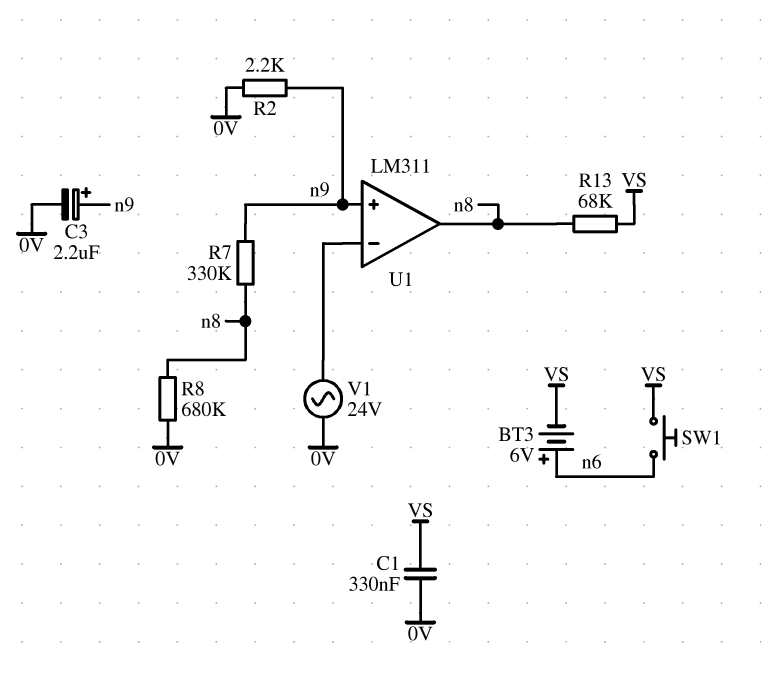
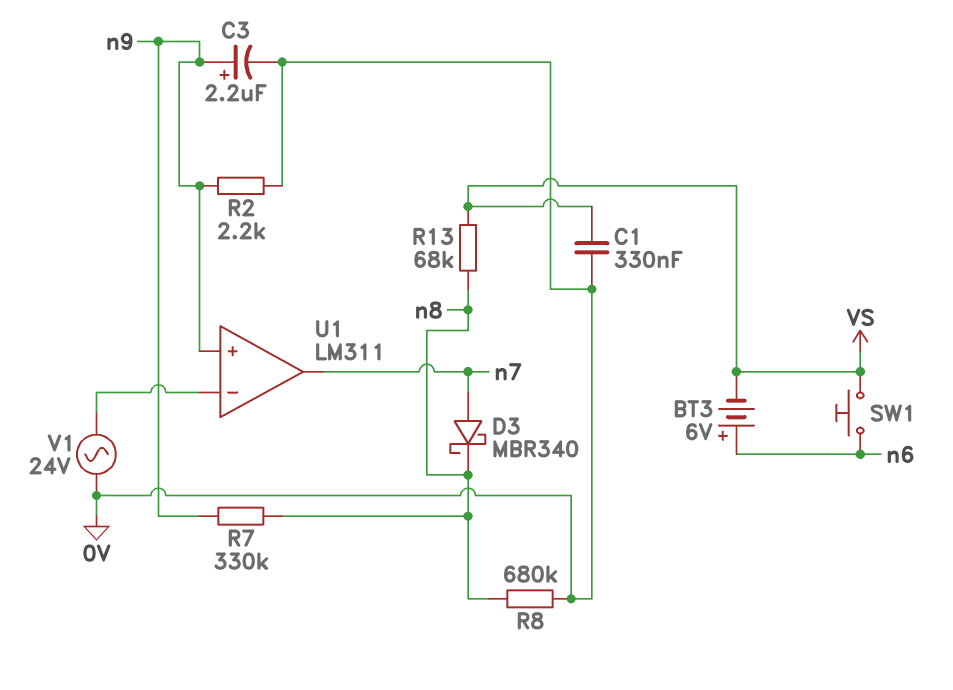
D3: none -> schottky MBR340 (A n7, K n8)
U1 pin out: n8 -> n7

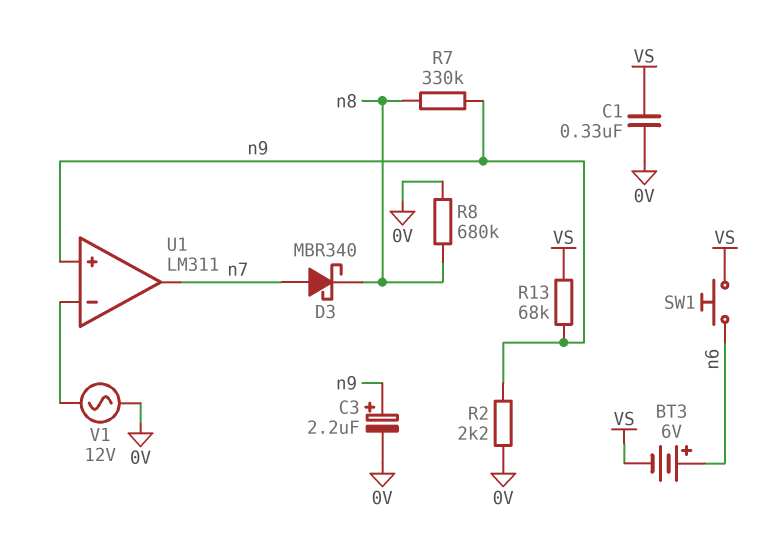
R13: 68k (VS, n8) -> 68k (VS, n9)
V1: AC 24V (0V, U1/in-) -> AC 12V (0V, U1/in-)

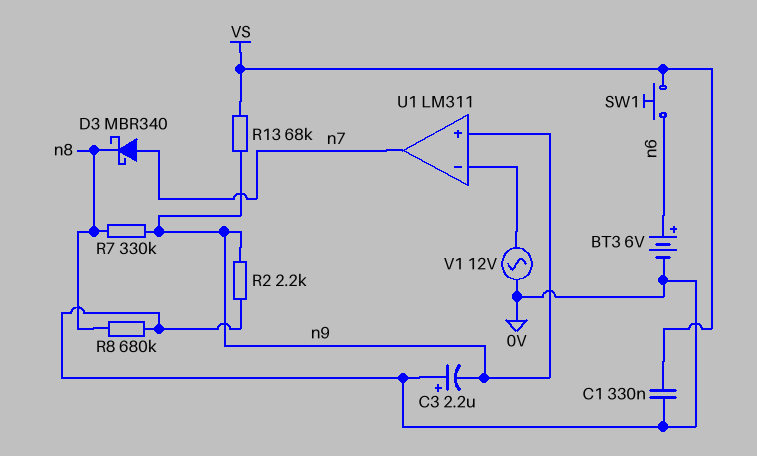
BT3: 6V (plus n6, minus VS) -> 6V (plus n6, minus 0V)
C3: 2.2uF (plus n9, minus 0V) -> 2.2uF (plus 0V, minus n9)

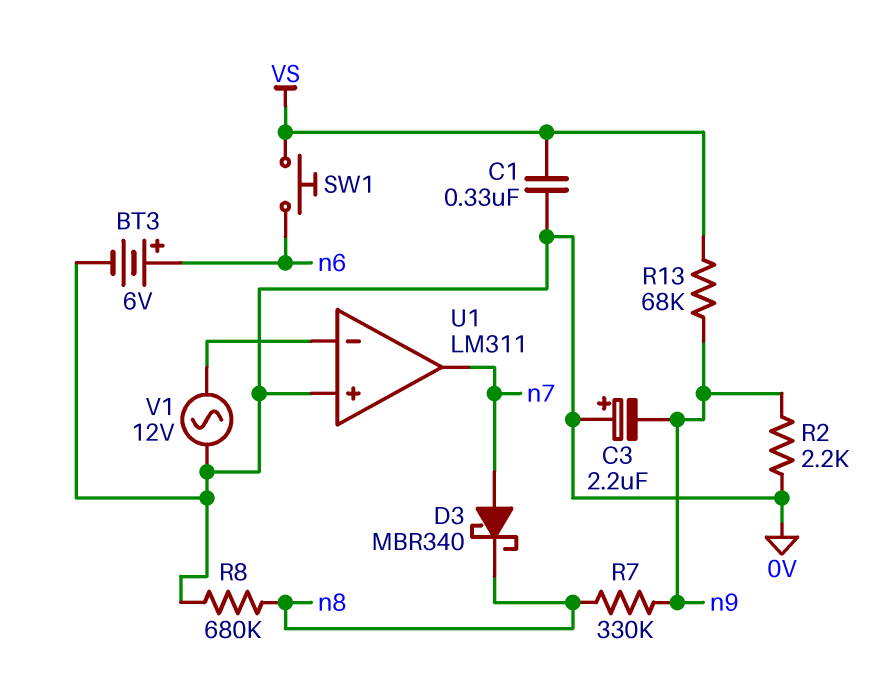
U1 pin in+: n9 -> 0V

